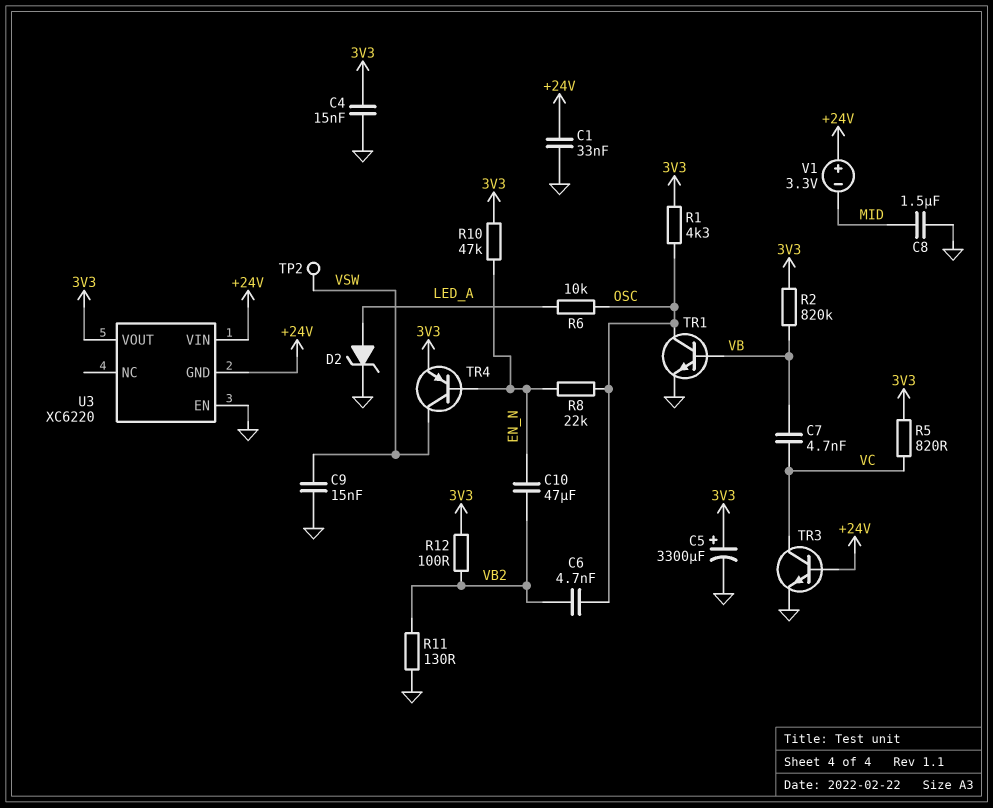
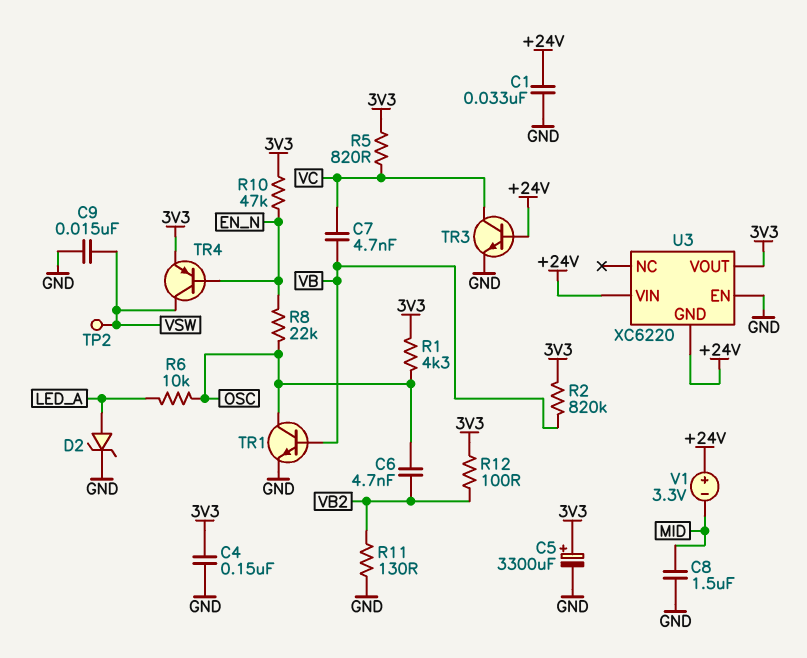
C4: 15nF (3V3, GND) -> 150nF (3V3, GND)
C10: 47uF (EN_N, VB2) -> none

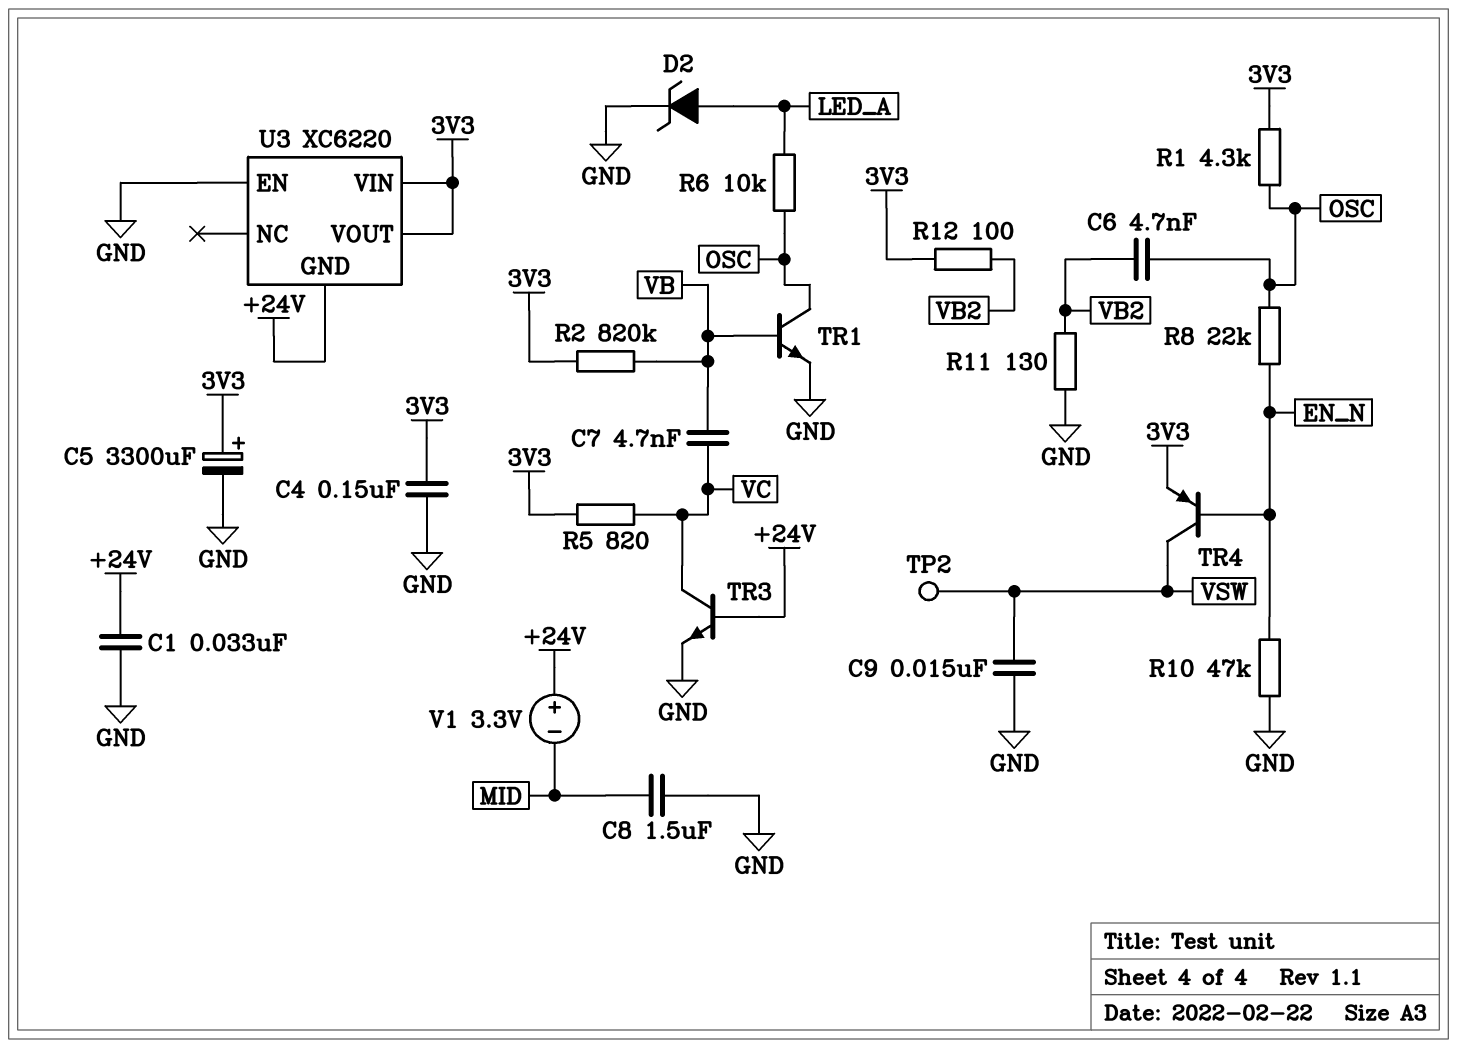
R10: 47k (3V3, EN_N) -> 47k (EN_N, GND)
U3 pin VIN: +24V -> 3V3

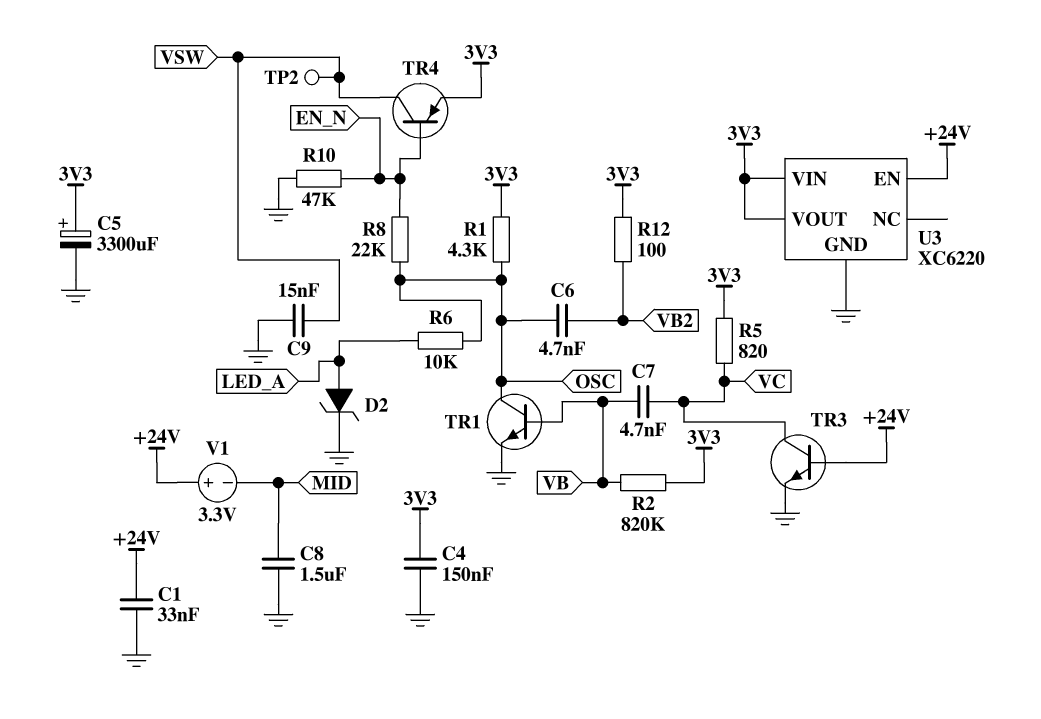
R11: 130 (GND, VB2) -> none
U3 pin EN: GND -> +24V
U3 pin GND: +24V -> GND

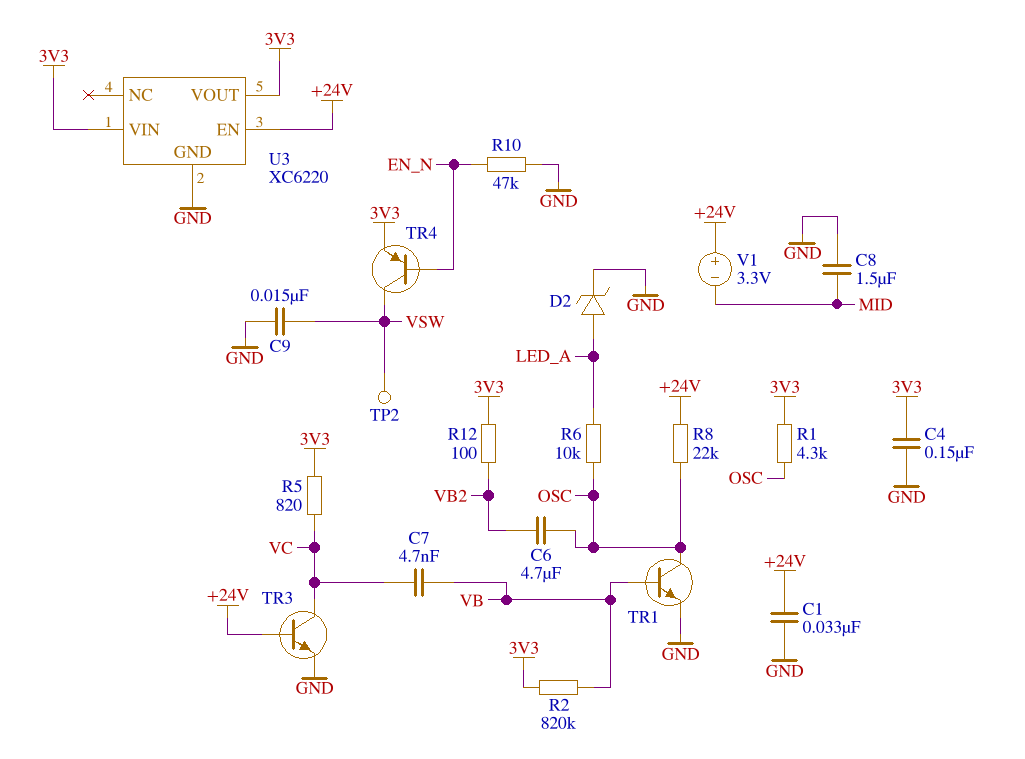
C5: 3300uF (plus 3V3, minus GND) -> none
C6: 4.7nF (OSC, VB2) -> 4.7uF (OSC, VB2)
R8: 22k (EN_N, OSC) -> 22k (+24V, OSC)

